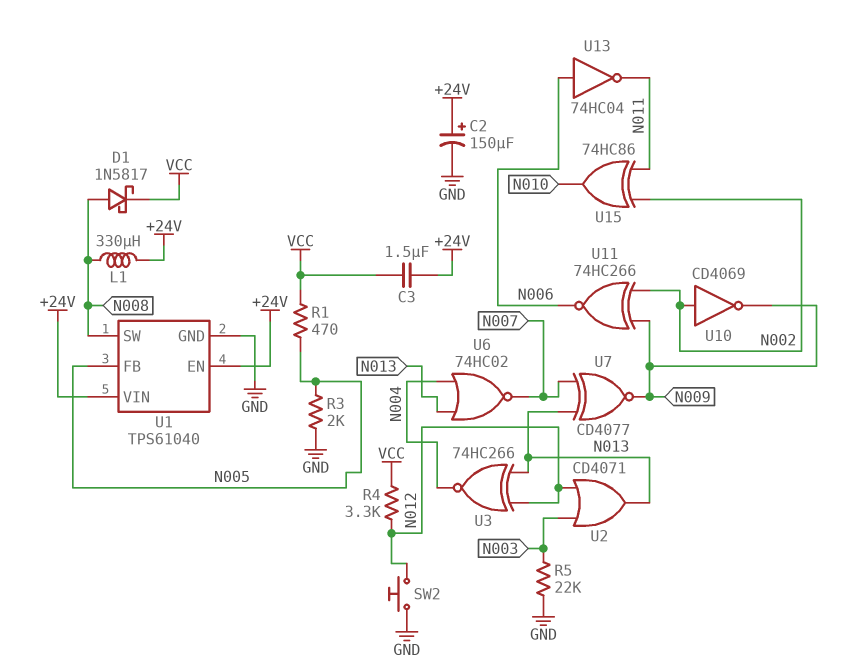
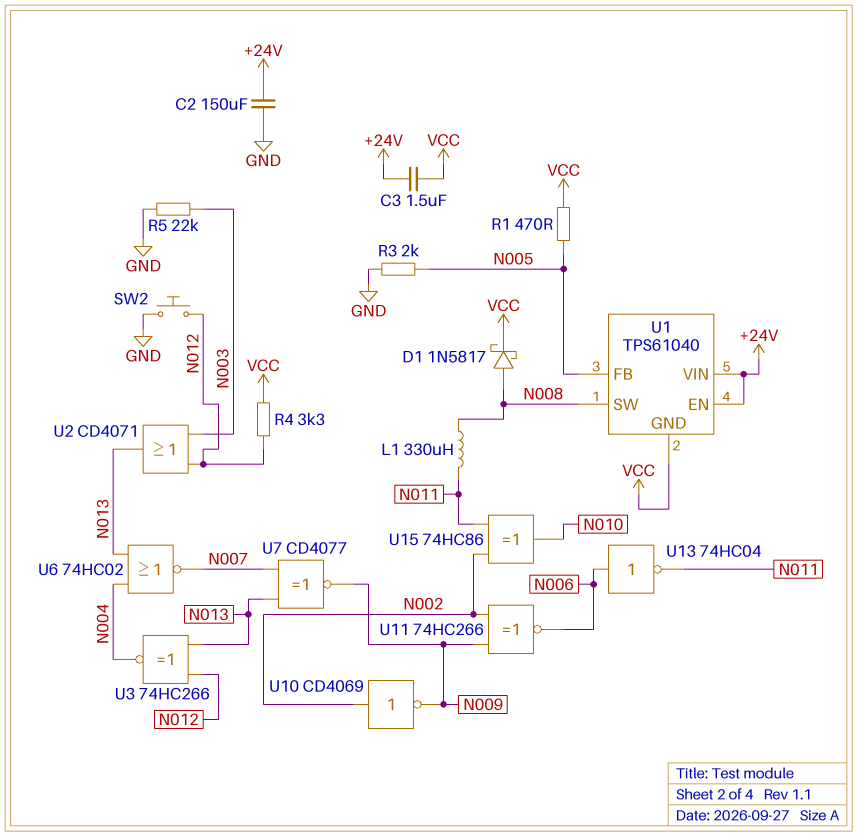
C2: 150uF (plus +24V, minus GND) -> 150uF (+24V, GND)
L1: 330uH (+24V, N008) -> 330uH (N008, N011)
U1 pin GND: GND -> VCC

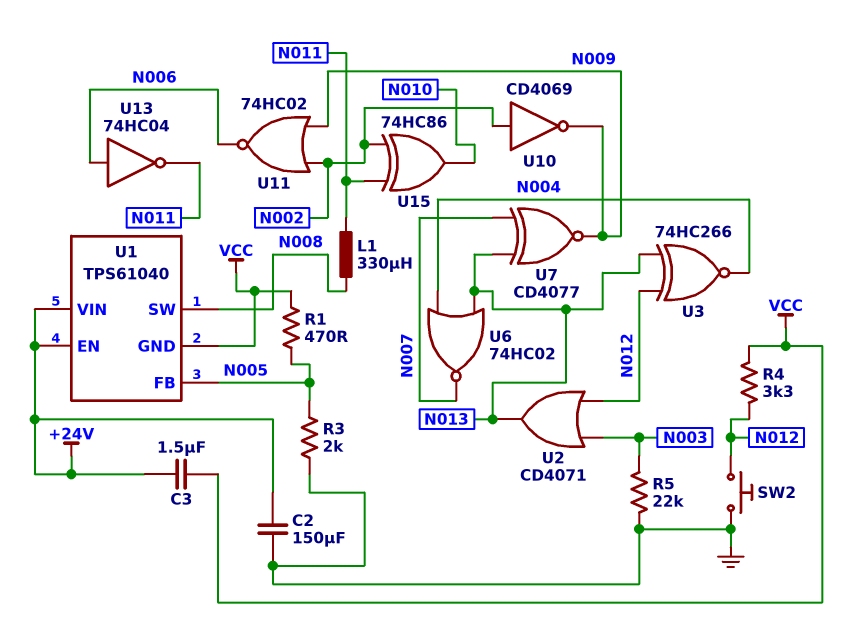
D1: schottky 1N5817 (A N008, K VCC) -> none
U11: XNOR 74HC266 (in N002, in N009, out N006) -> NOR 74HC02 (in N002, in N009, out N006)

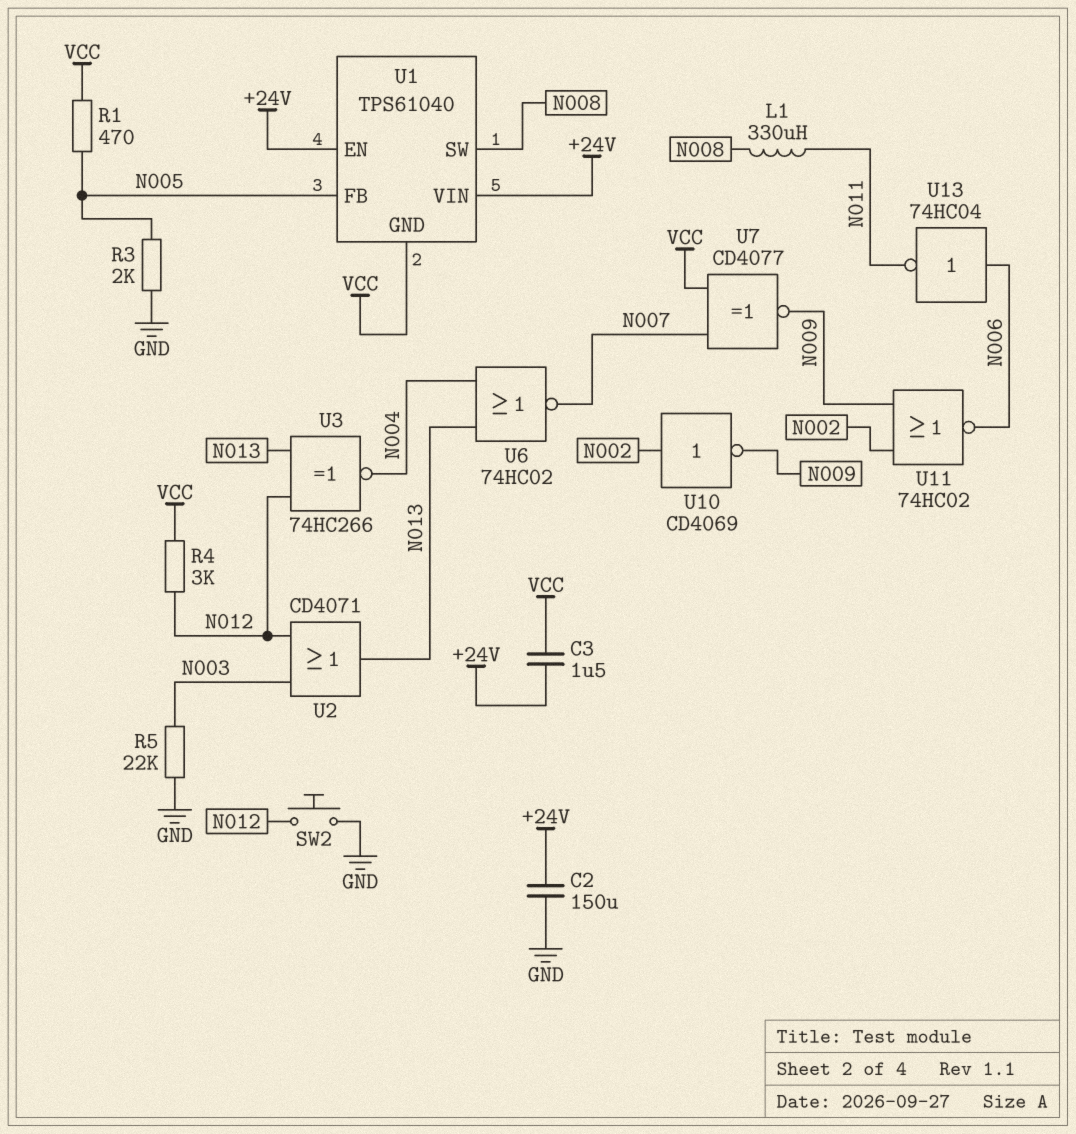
R4: 3.3k (N012, VCC) -> 3k (N012, VCC)
U7: XNOR CD4077 (in N007, in N013, out N009) -> XNOR CD4077 (in N007, in VCC, out N009)
U15: XOR 74HC86 (in N002, in N011, out N010) -> none

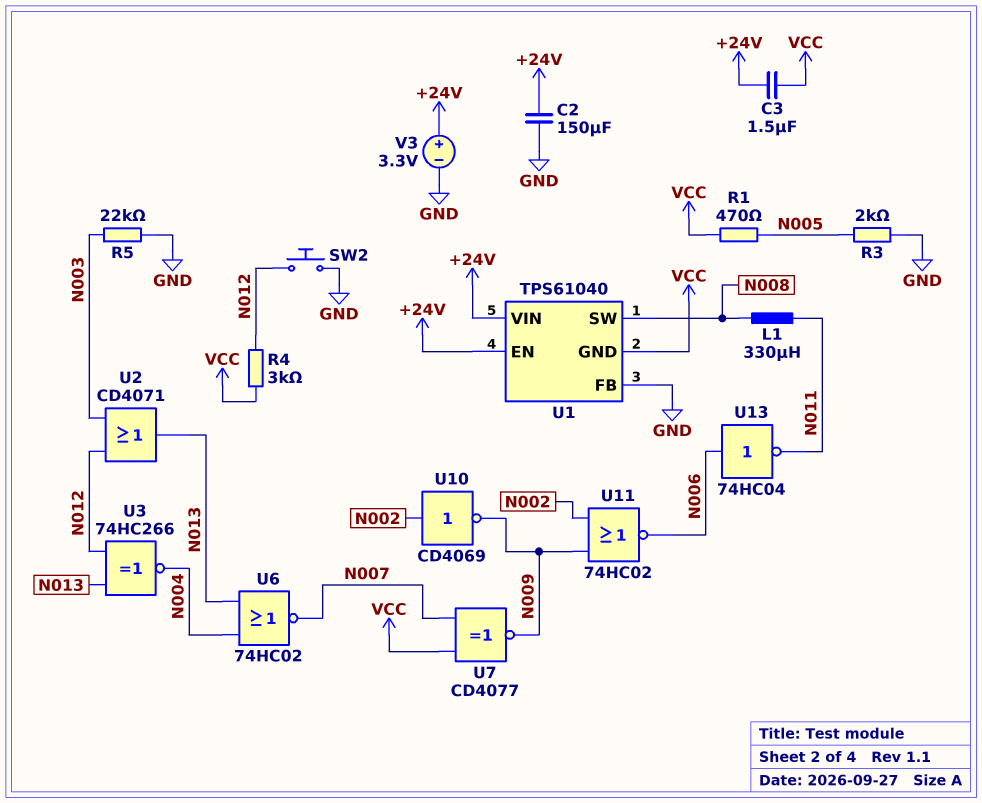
U1 pin FB: N005 -> GND
V3: none -> 3.3V (plus +24V, minus GND)

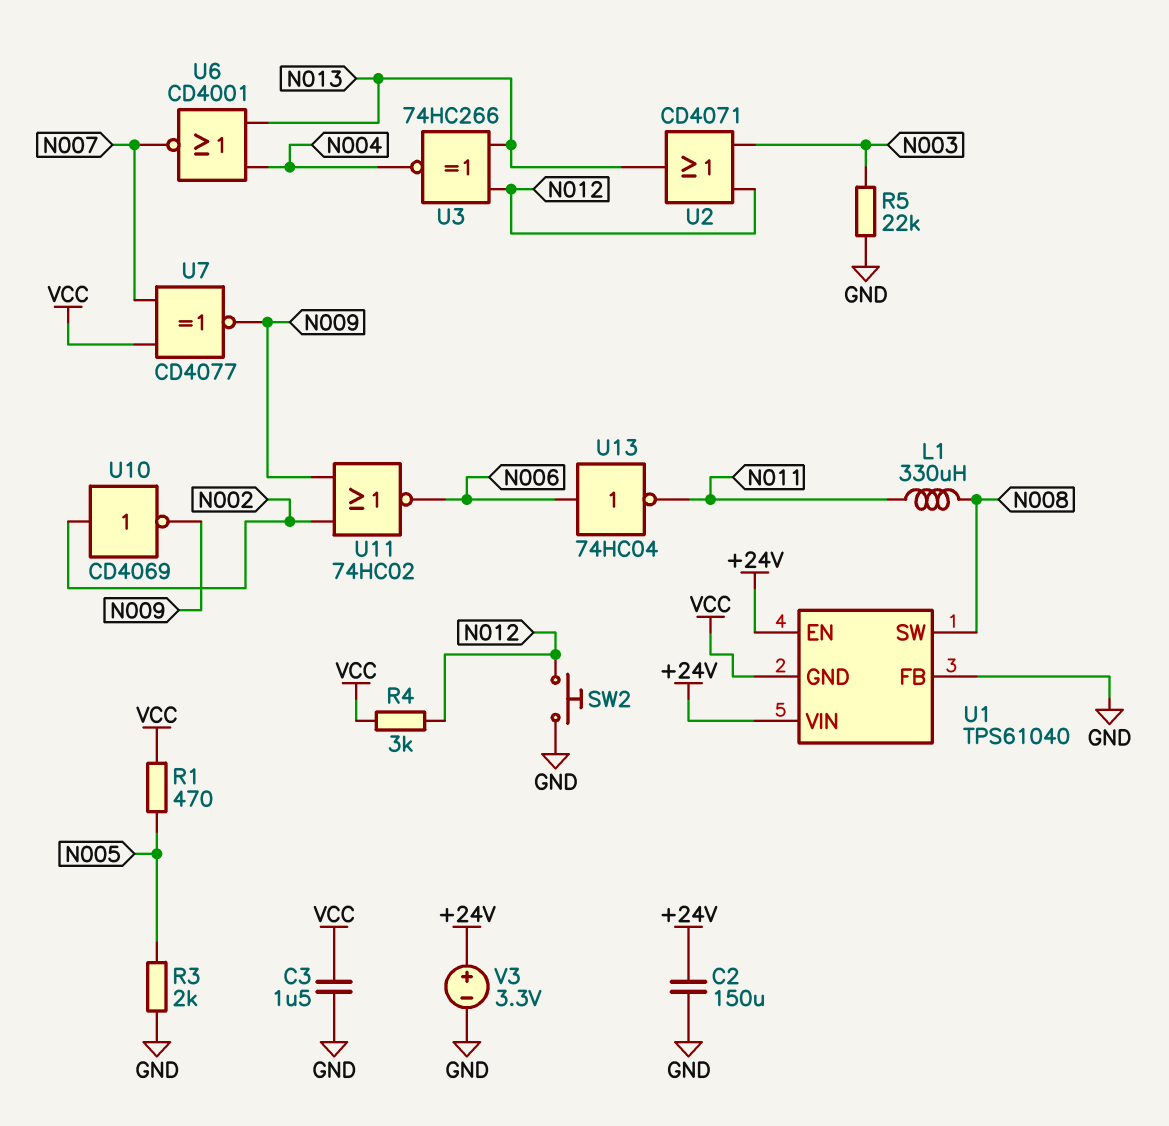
C3: 1.5uF (+24V, VCC) -> 1.5uF (GND, VCC)
U6: NOR 74HC02 (in N004, in N013, out N007) -> NOR CD4001 (in N004, in N013, out N007)

